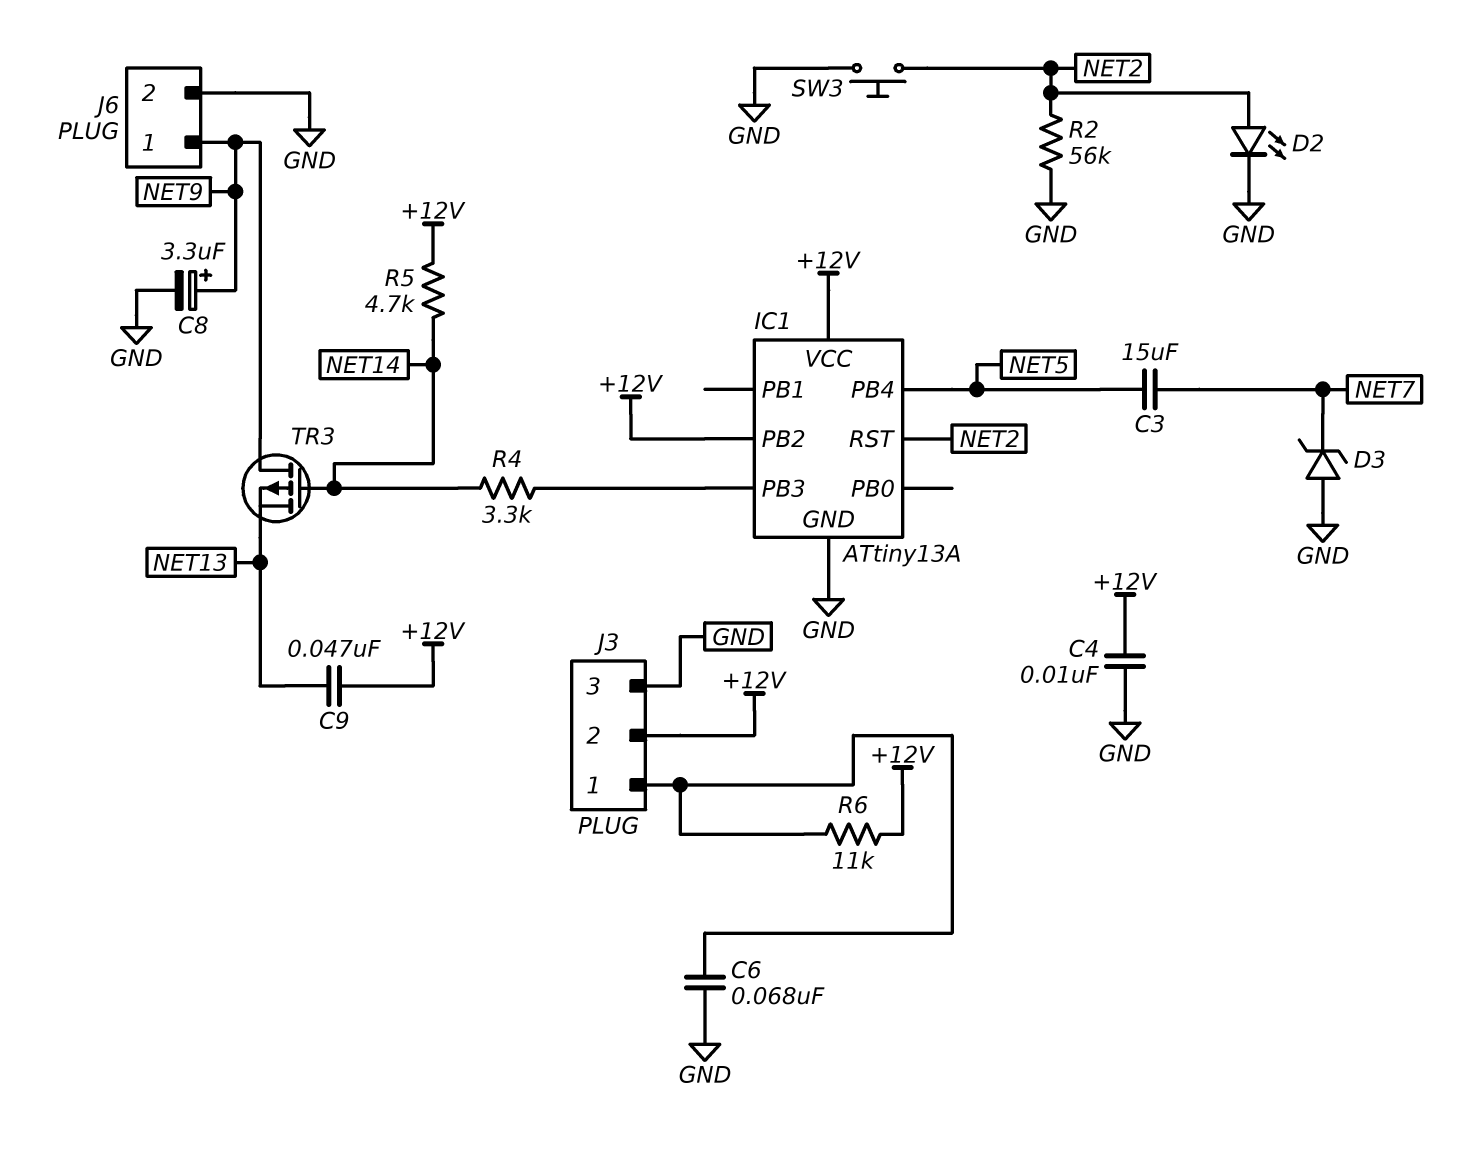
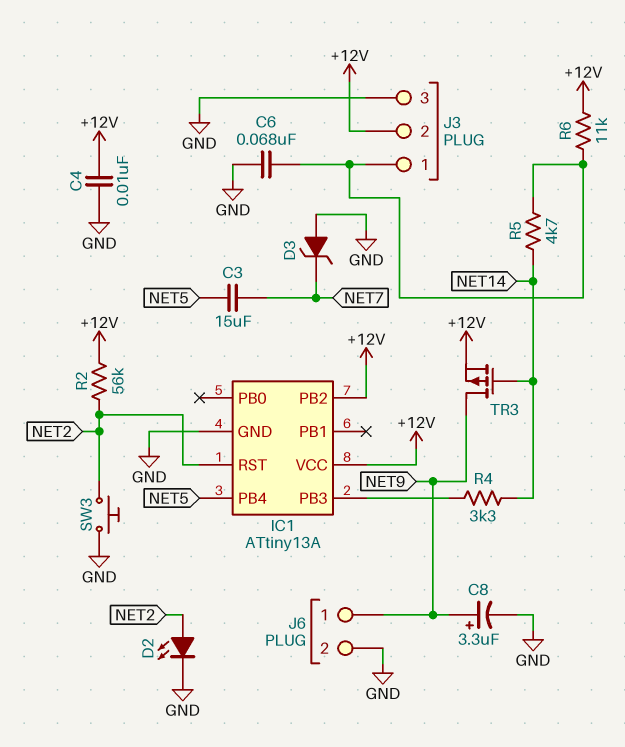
C9: 47nF (+12V, NET13) -> none
R2: 56k (GND, NET2) -> 56k (+12V, NET2)
R5: 4.7k (+12V, NET14) -> 4.7k (J3/1, NET14)
TR3: PMOS (G NET14, D NET9, S NET13) -> PMOS (G NET14, D NET9, S +12V)

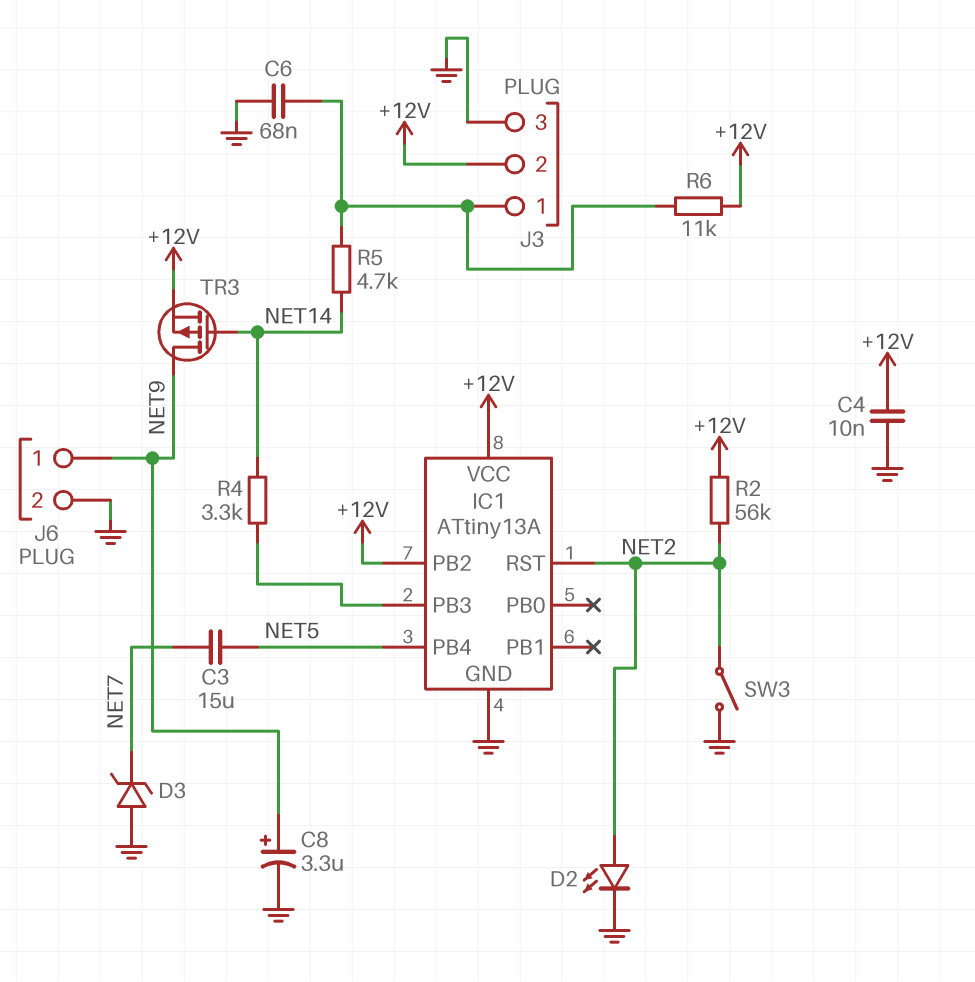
SW3: button (GND, NET2) -> switch (GND, NET2)

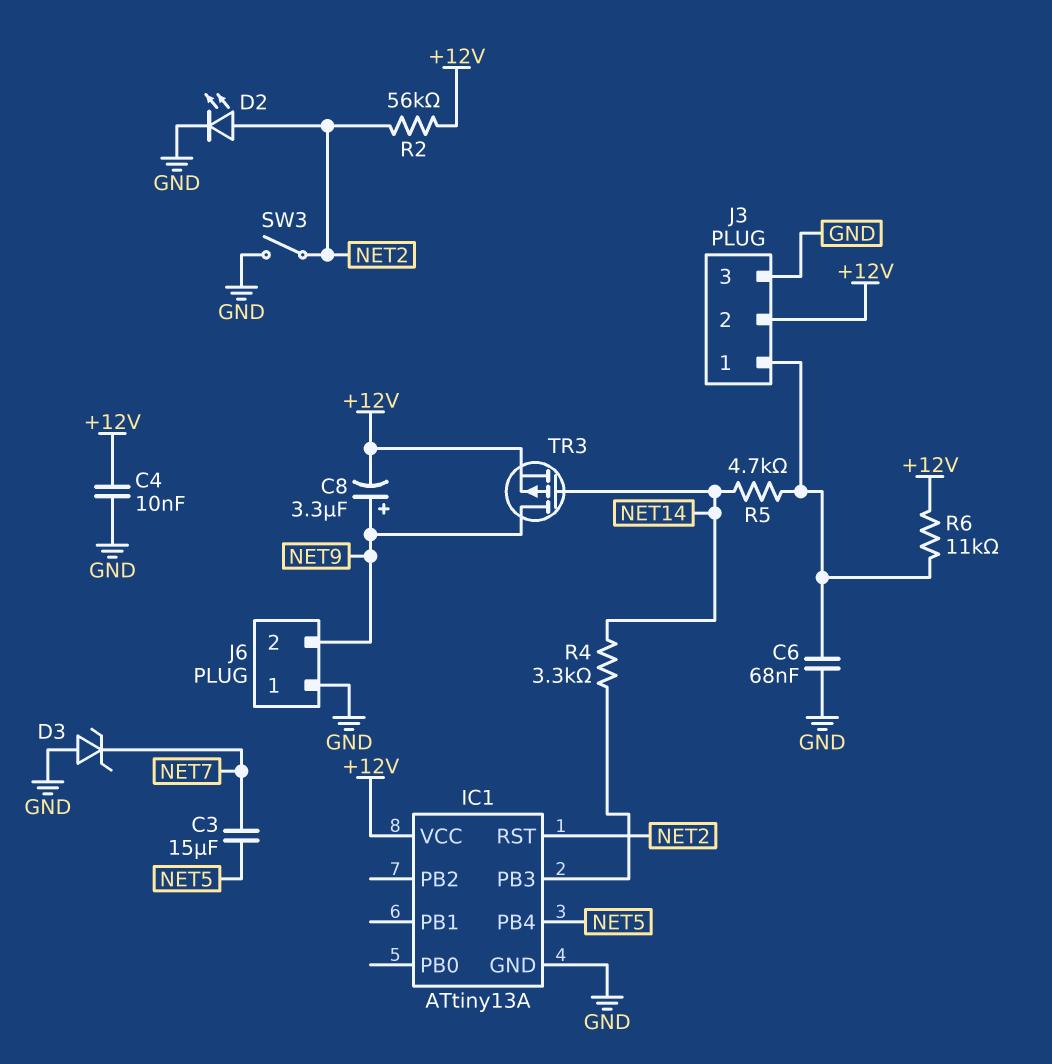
C8: 3.3uF (plus NET9, minus GND) -> 3.3uF (plus NET9, minus +12V)
IC1 pin PB2: +12V -> none
J6 pin 1: NET9 -> GND
J6 pin 2: GND -> NET9

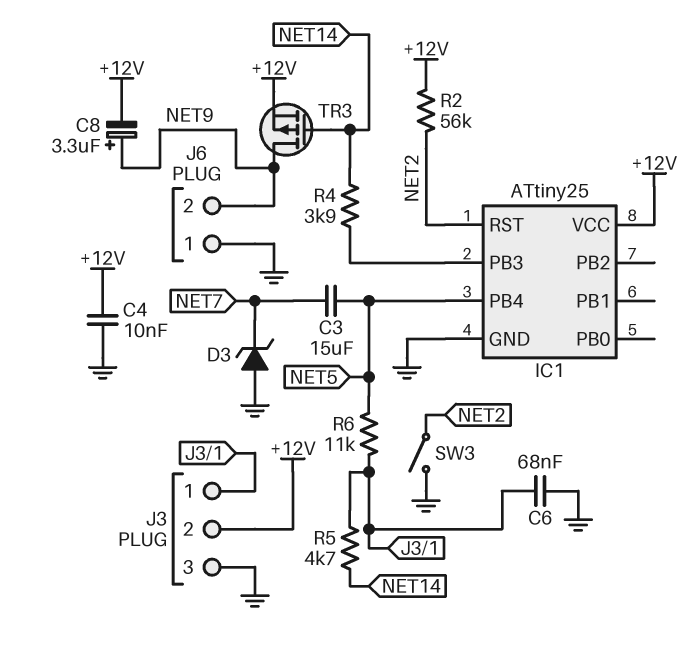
D2: LED (A NET2, K GND) -> none
IC1: ATtiny13A -> ATtiny25
R4: 3.3k (IC1/PB3, NET14) -> 3.9k (IC1/PB3, NET14)
R6: 11k (+12V, J3/1) -> 11k (J3/1, NET5)

